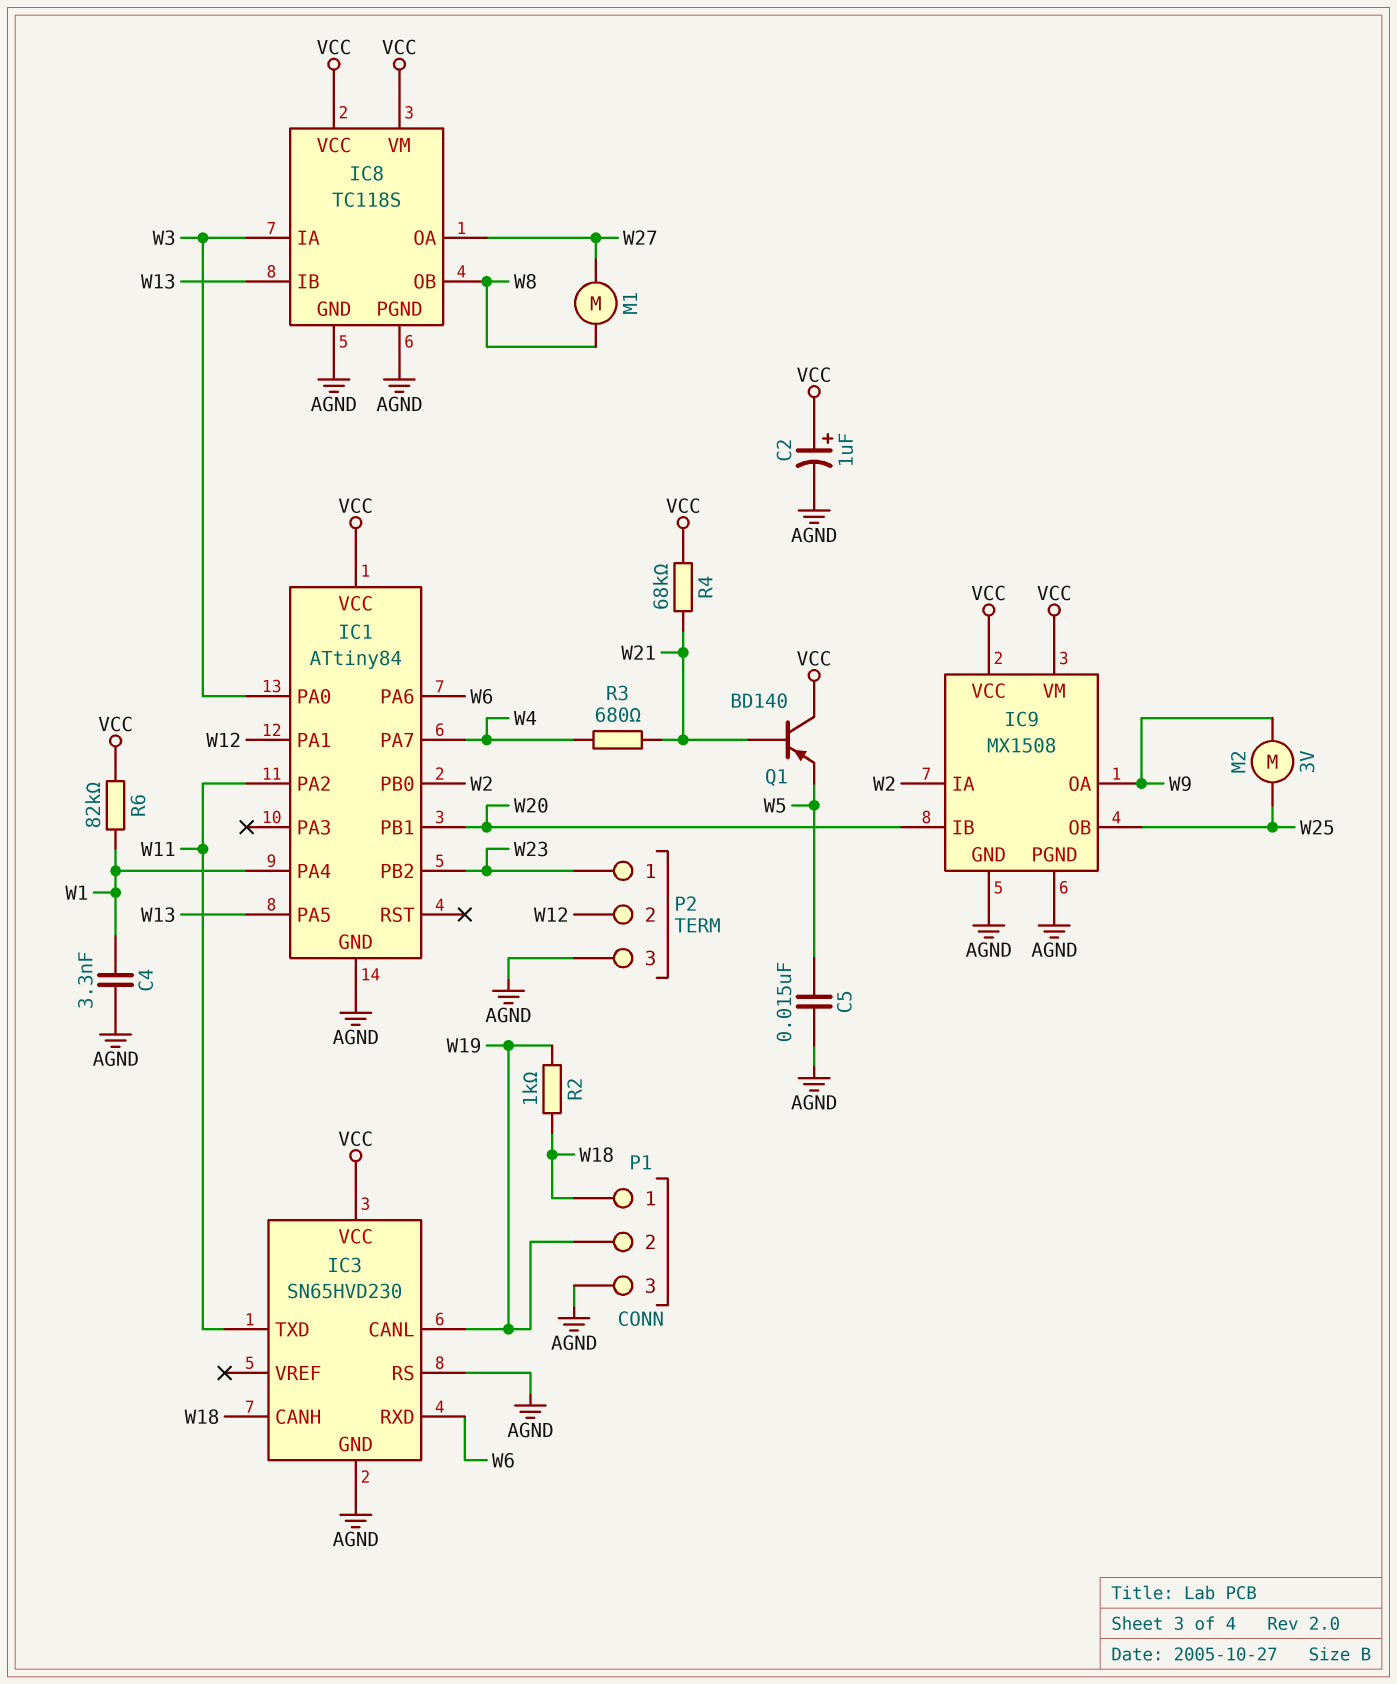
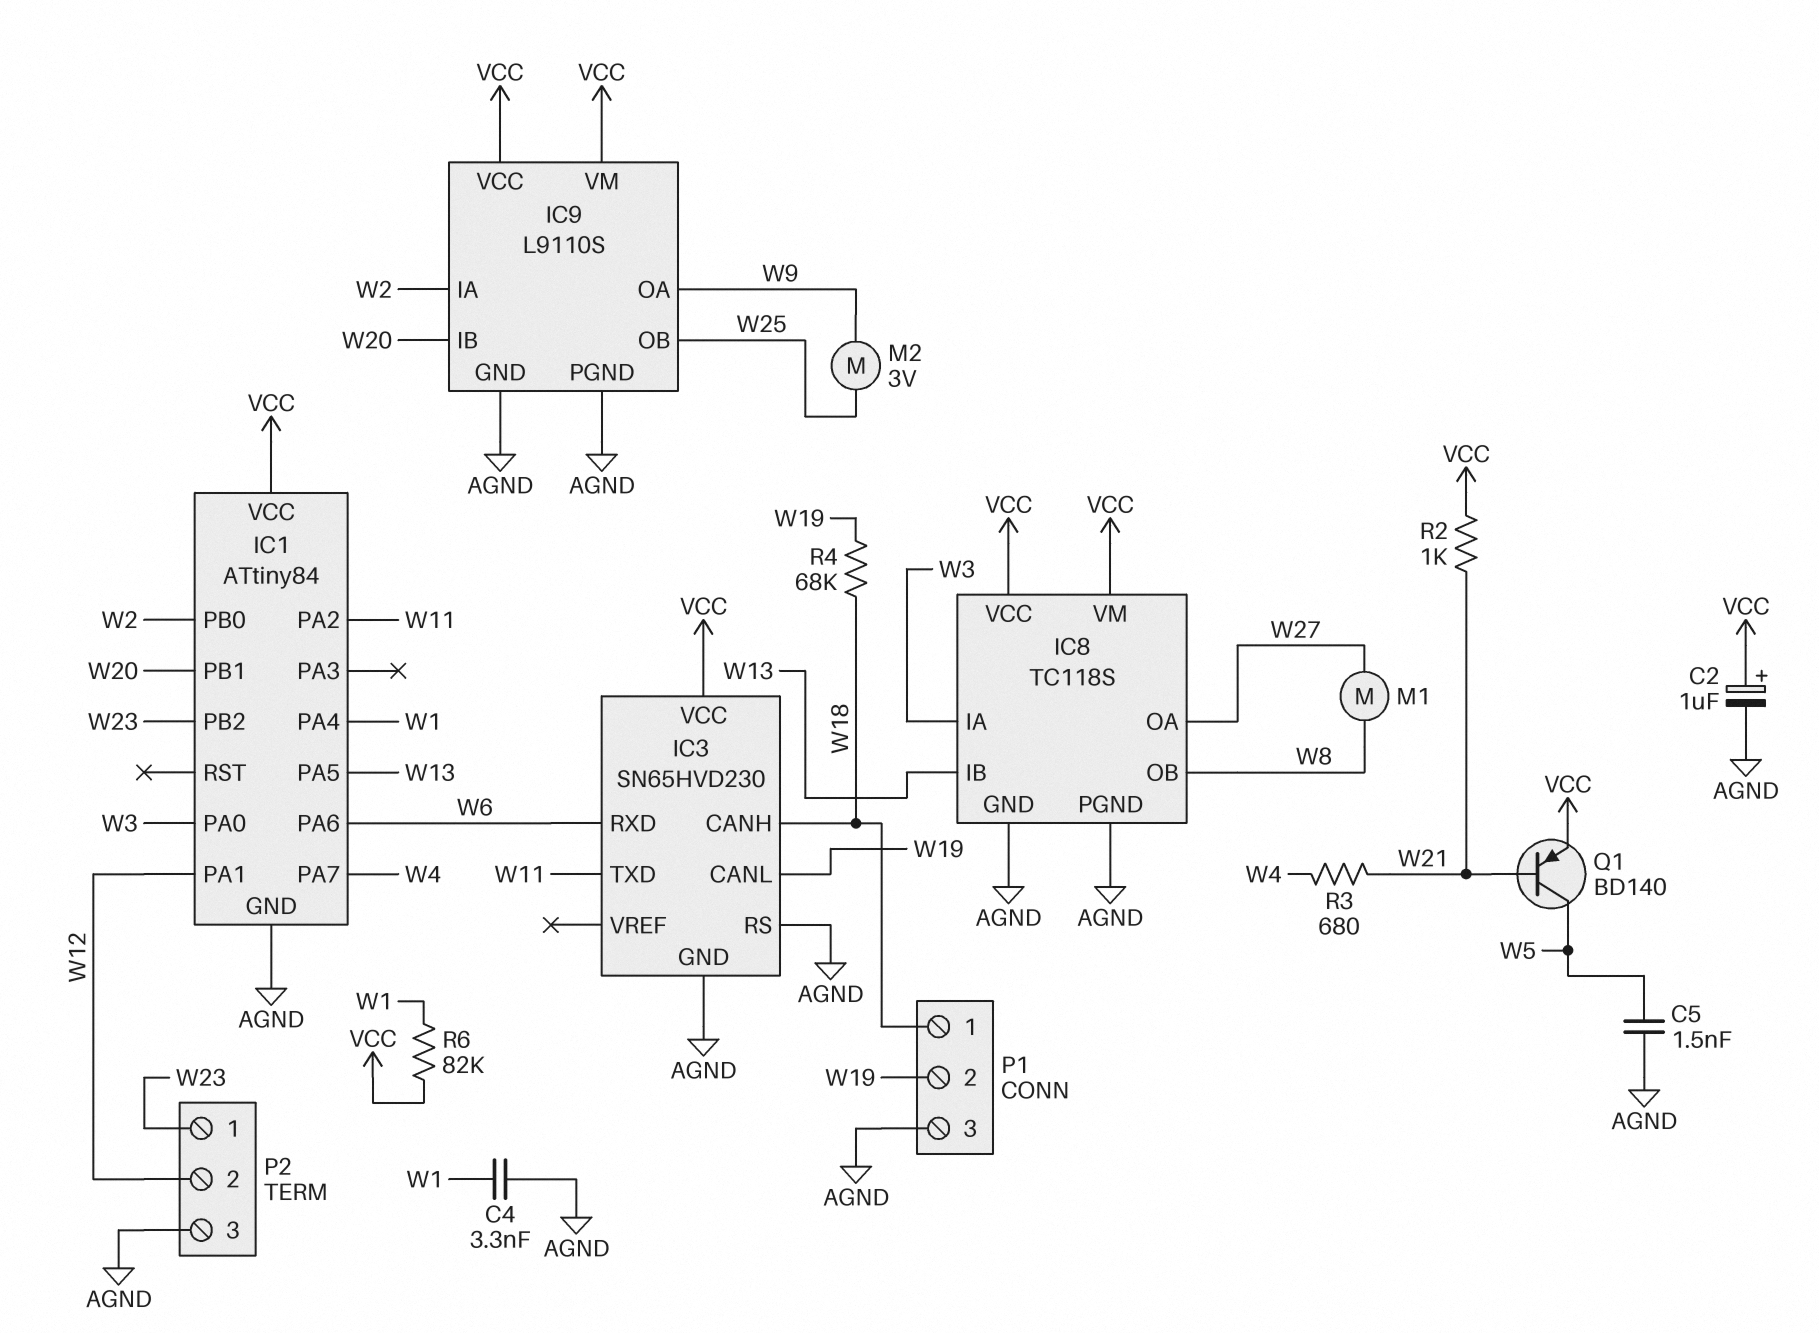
C5: 15nF (AGND, W5) -> 1.5nF (AGND, W5)
IC9: MX1508 -> L9110S
Q1: PNP BD140 (B W21, C VCC, E W5) -> PNP BD140 (B W21, C W5, E VCC)
R2: 1k (W18, W19) -> 1k (VCC, W21)
R4: 68k (VCC, W21) -> 68k (W18, W19)

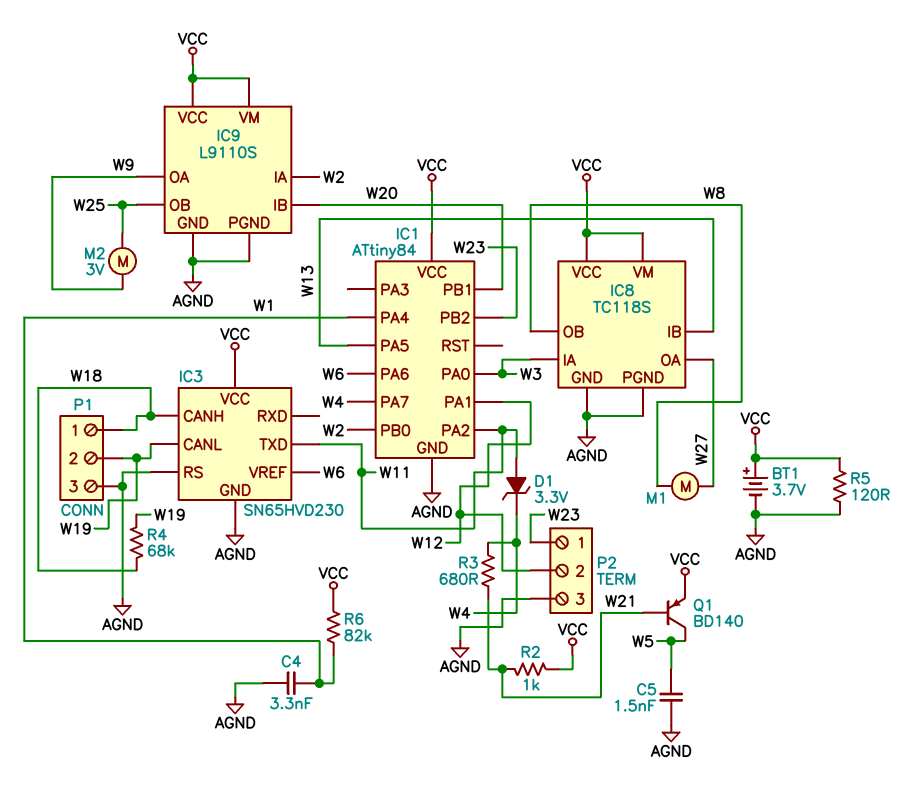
BT1: none -> 3.7V (plus VCC, minus AGND)
C2: 1uF (plus VCC, minus AGND) -> none
D1: none -> zener 3.3V (A W11, K W4)
IC3 pin RXD: W6 -> none
IC3 pin VREF: none -> W6
R5: none -> 120 (AGND, VCC)

